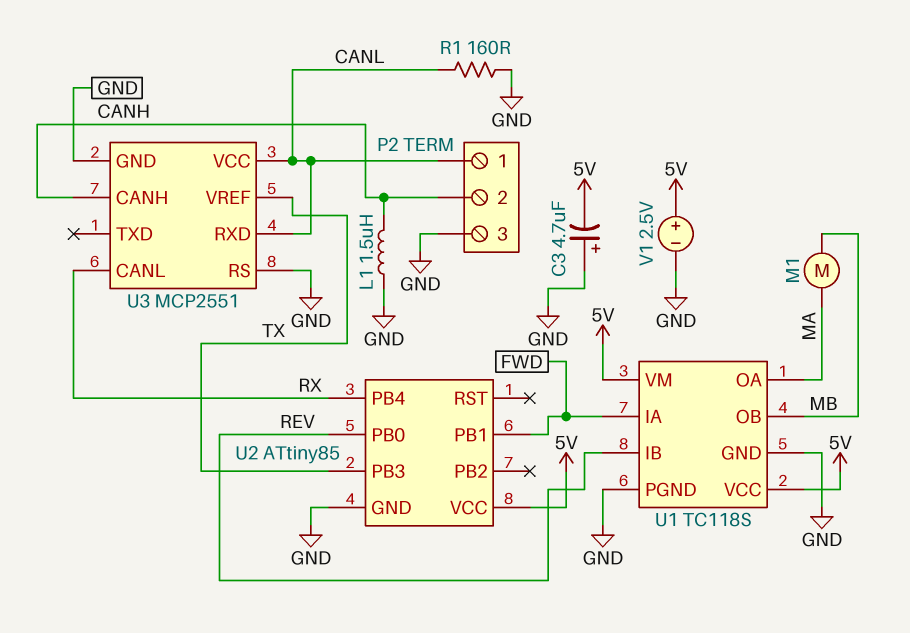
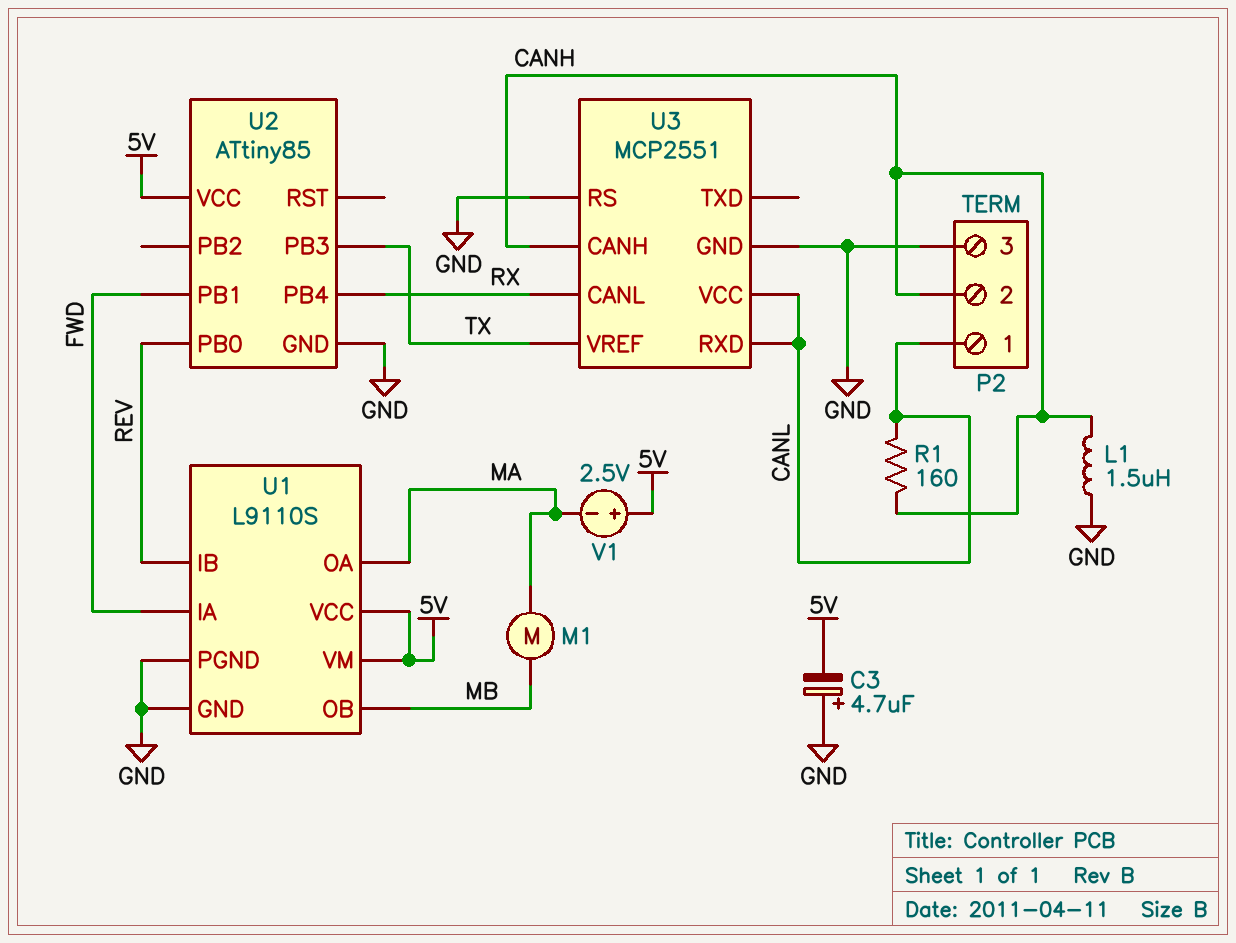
R1: 160 (CANL, GND) -> 160 (CANH, CANL)
U1: TC118S -> L9110S
V1: 2.5V (plus 5V, minus GND) -> 2.5V (plus 5V, minus MA)

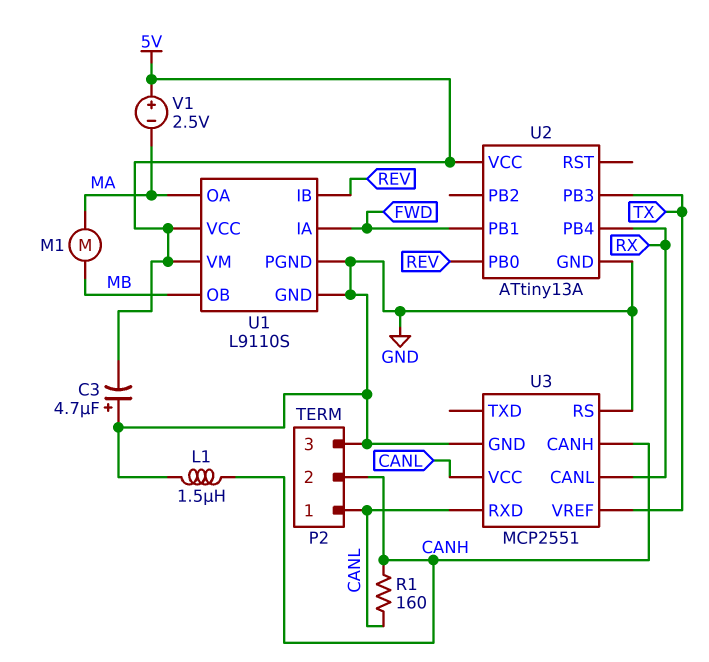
U2: ATtiny85 -> ATtiny13A

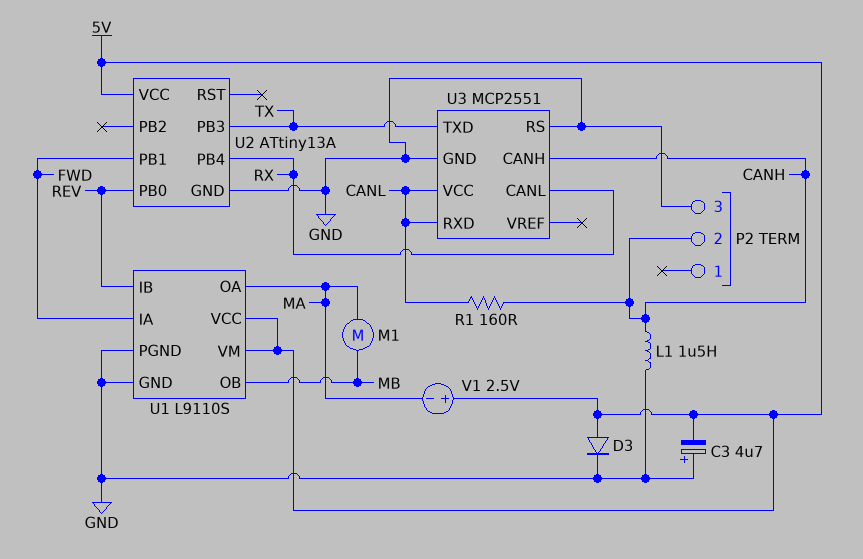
D3: none -> diode (A 5V, K GND)
P2 pin 1: CANL -> none
U3 pin TXD: none -> TX
U3 pin VREF: TX -> none

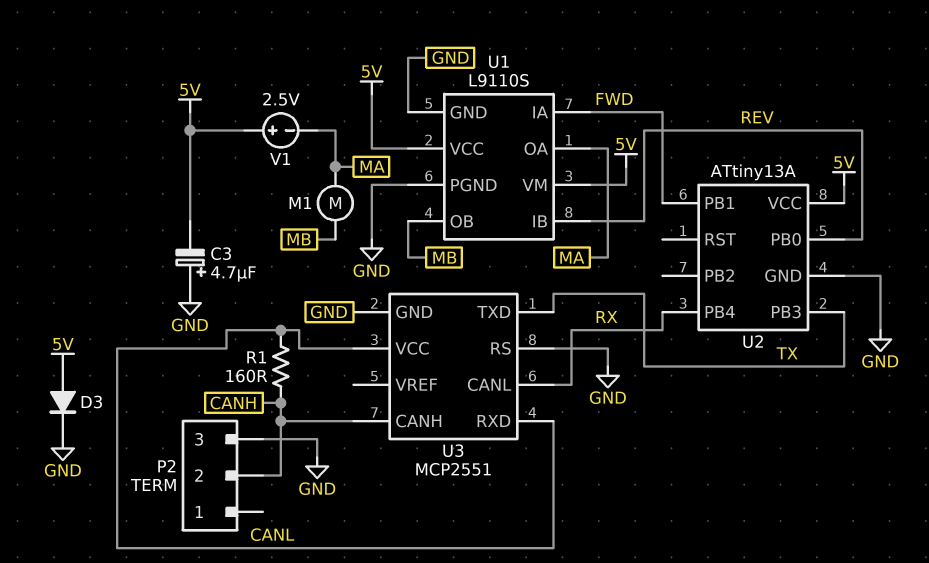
L1: 1.5uH (CANH, GND) -> none

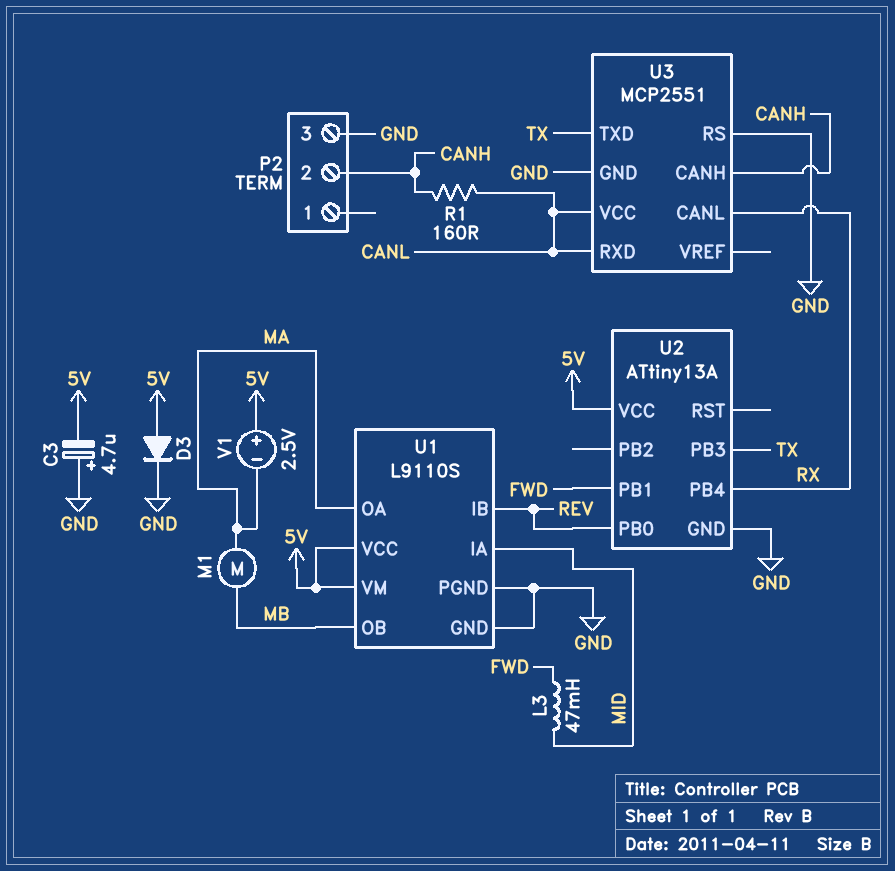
L3: none -> 47mH (FWD, MID)
U1 pin IA: FWD -> MID

